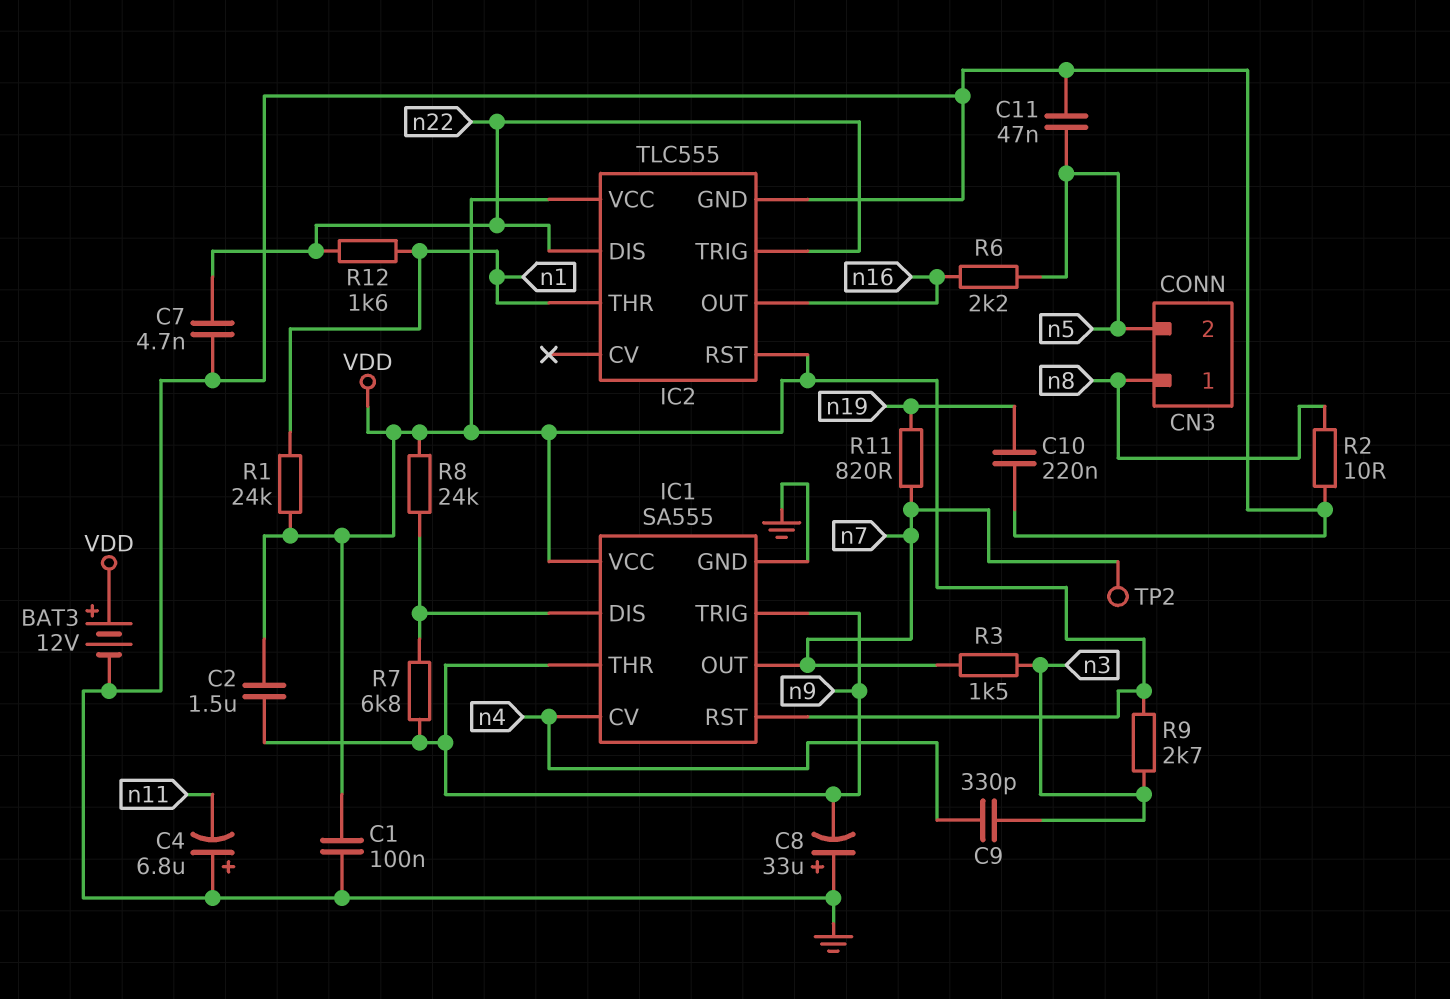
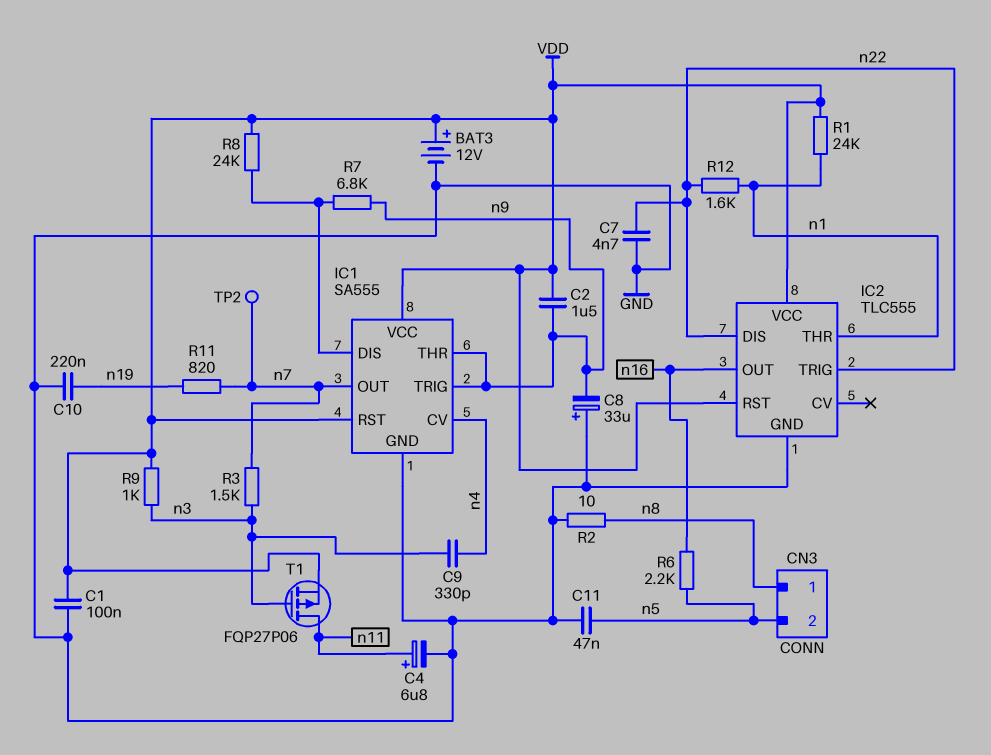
C4: 6.8uF (plus GND, minus n11) -> 6.8uF (plus n11, minus GND)
R9: 2.7k (VDD, n3) -> 1k (VDD, n3)
T1: none -> PMOS FQP27P06 (G n3, D n11, S VDD)

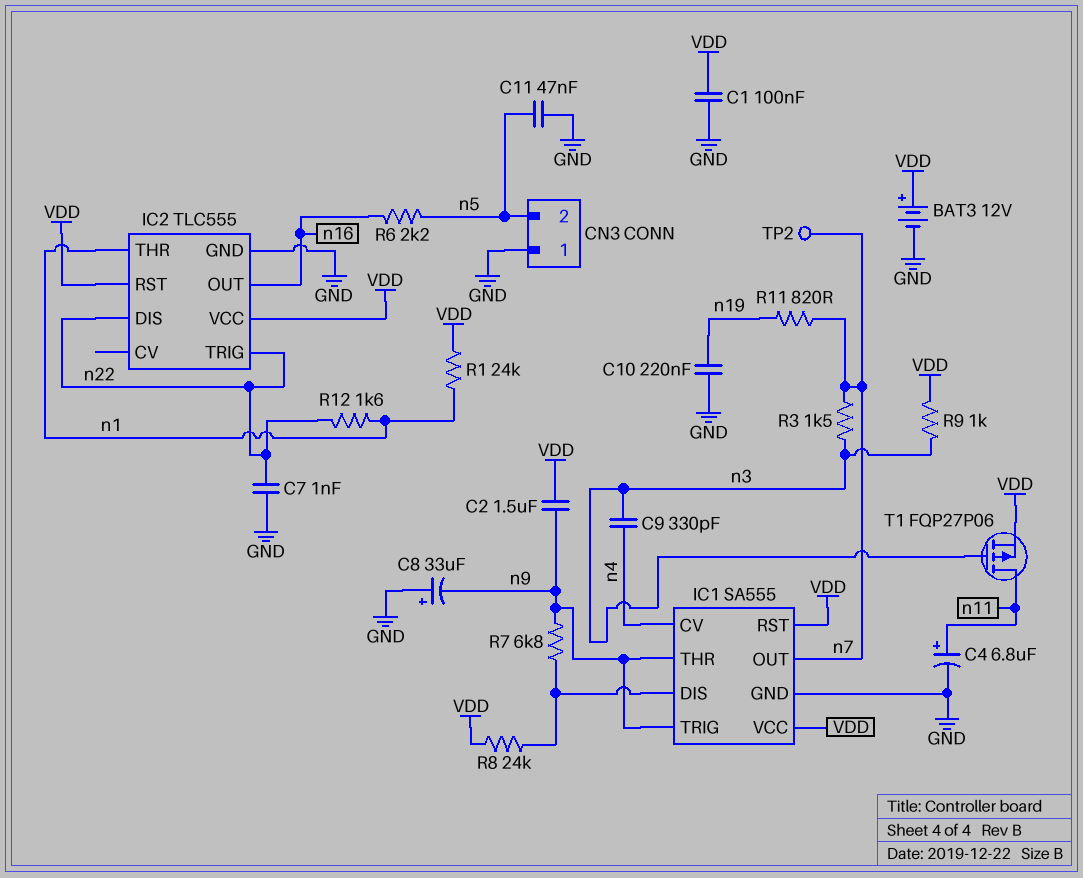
C7: 4.7nF (GND, n22) -> 1nF (GND, n22)
CN3 pin 1: n8 -> GND
R2: 10 (GND, n8) -> none

